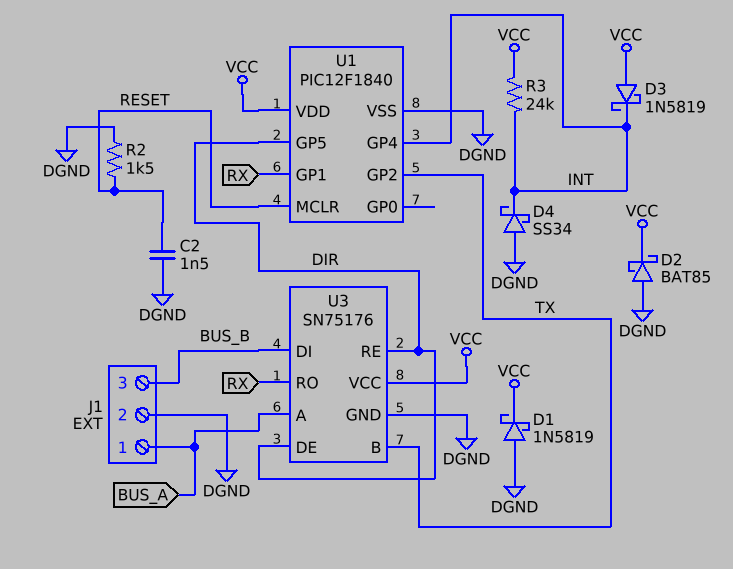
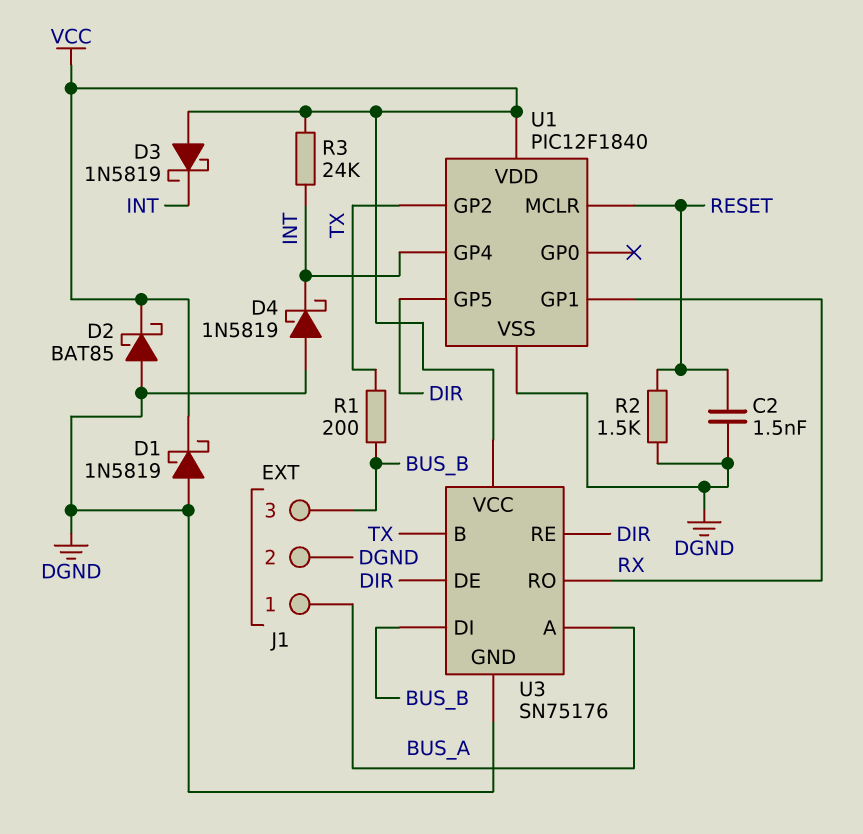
D4: schottky SS34 (A DGND, K INT) -> schottky 1N5819 (A DGND, K INT)
R1: none -> 200 (BUS_B, TX)

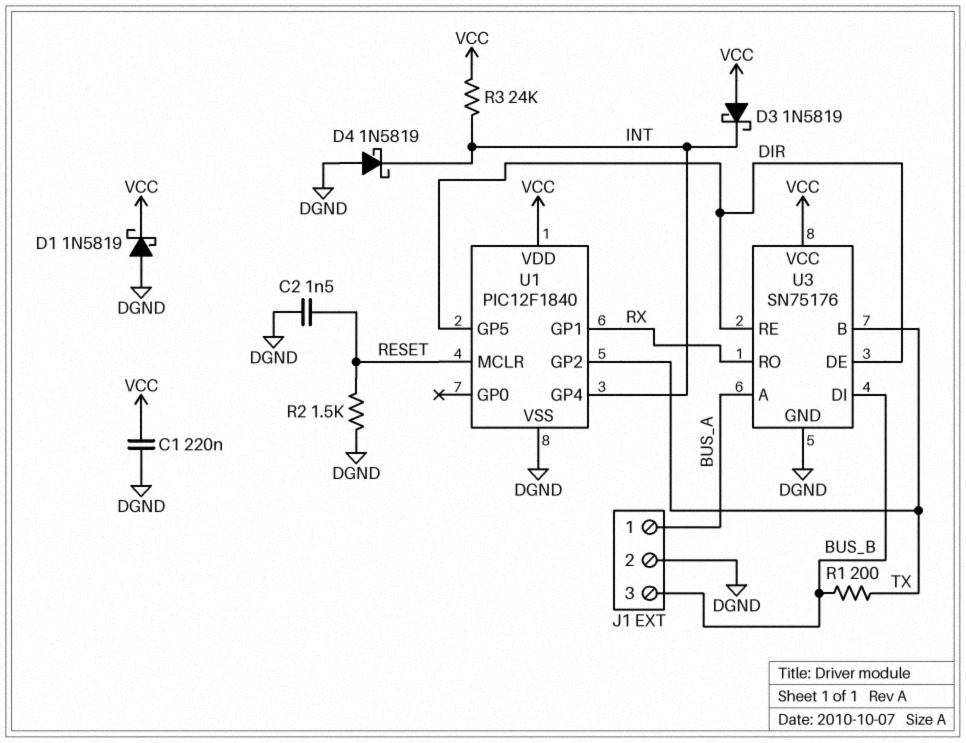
C1: none -> 220nF (DGND, VCC)
D2: schottky BAT85 (A DGND, K VCC) -> none

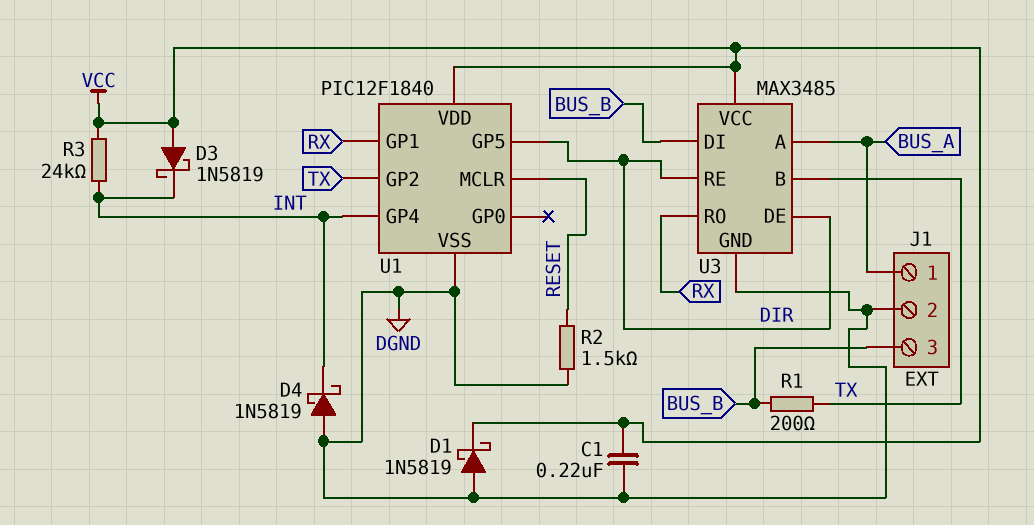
C2: 1.5nF (DGND, RESET) -> none
U3: SN75176 -> MAX3485

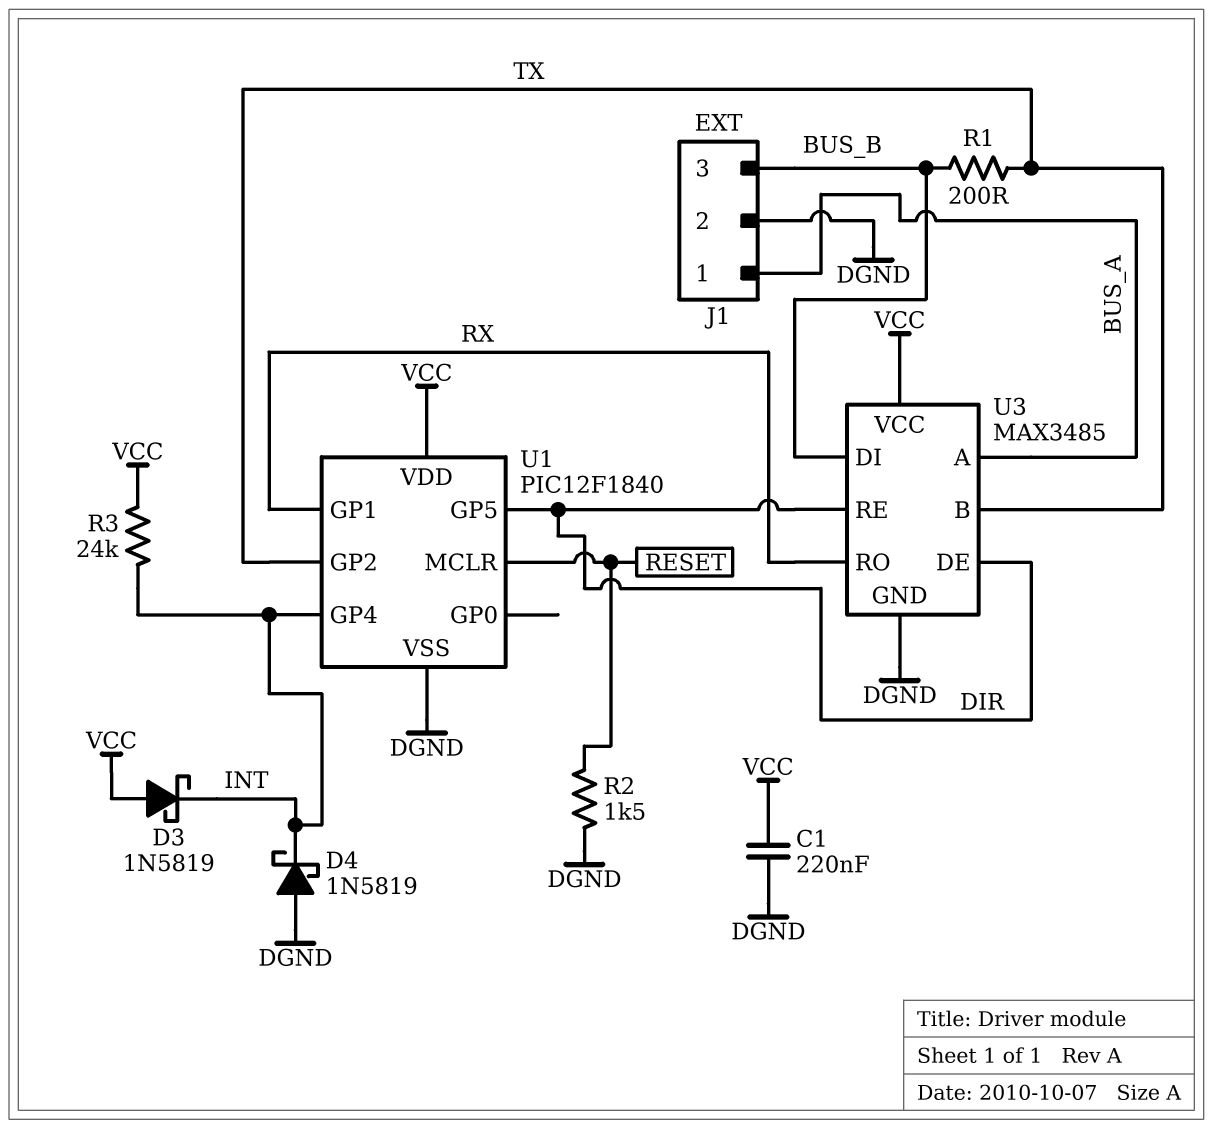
D1: schottky 1N5819 (A DGND, K VCC) -> none

